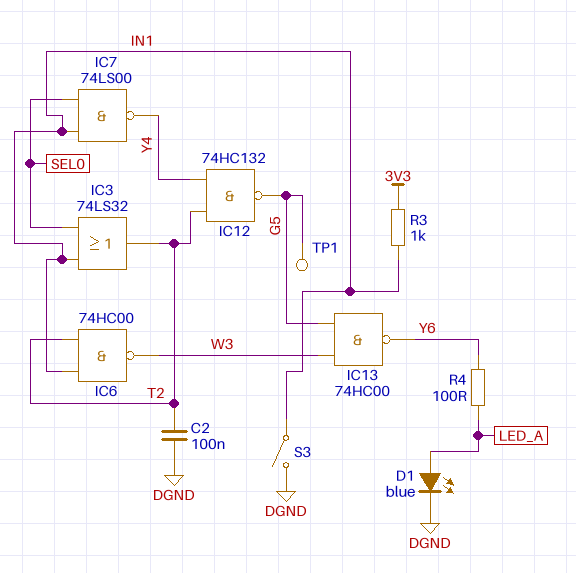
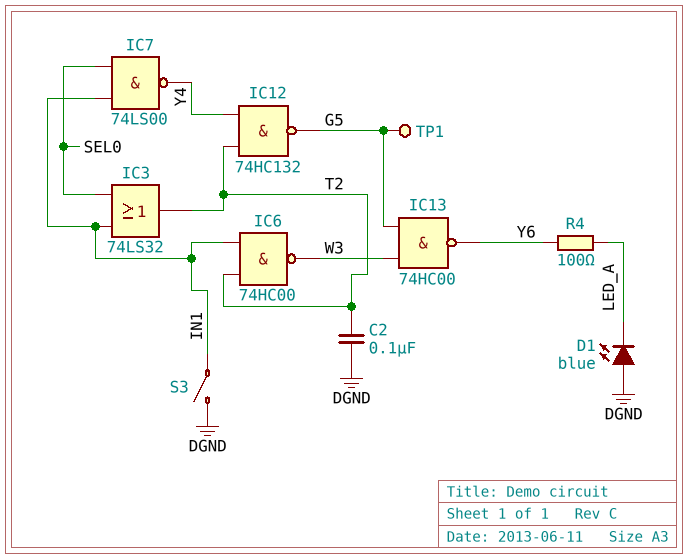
D1: LED blue (A LED_A, K DGND) -> LED blue (A DGND, K LED_A)
R3: 1k (3V3, IN1) -> none

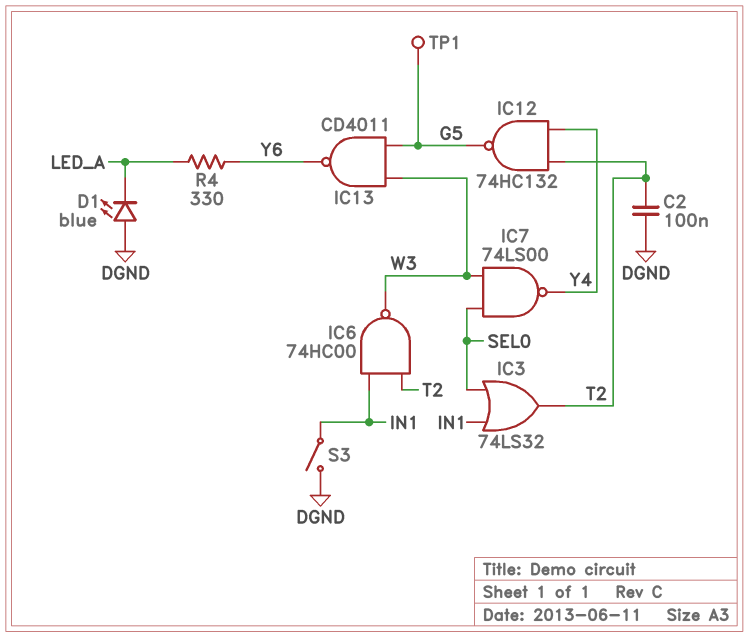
IC7: NAND 74LS00 (in IN1, in SEL0, out Y4) -> NAND 74LS00 (in SEL0, in W3, out Y4)
IC13: NAND 74HC00 (in G5, in W3, out Y6) -> NAND CD4011 (in G5, in W3, out Y6)
R4: 100 (LED_A, Y6) -> 330 (LED_A, Y6)

